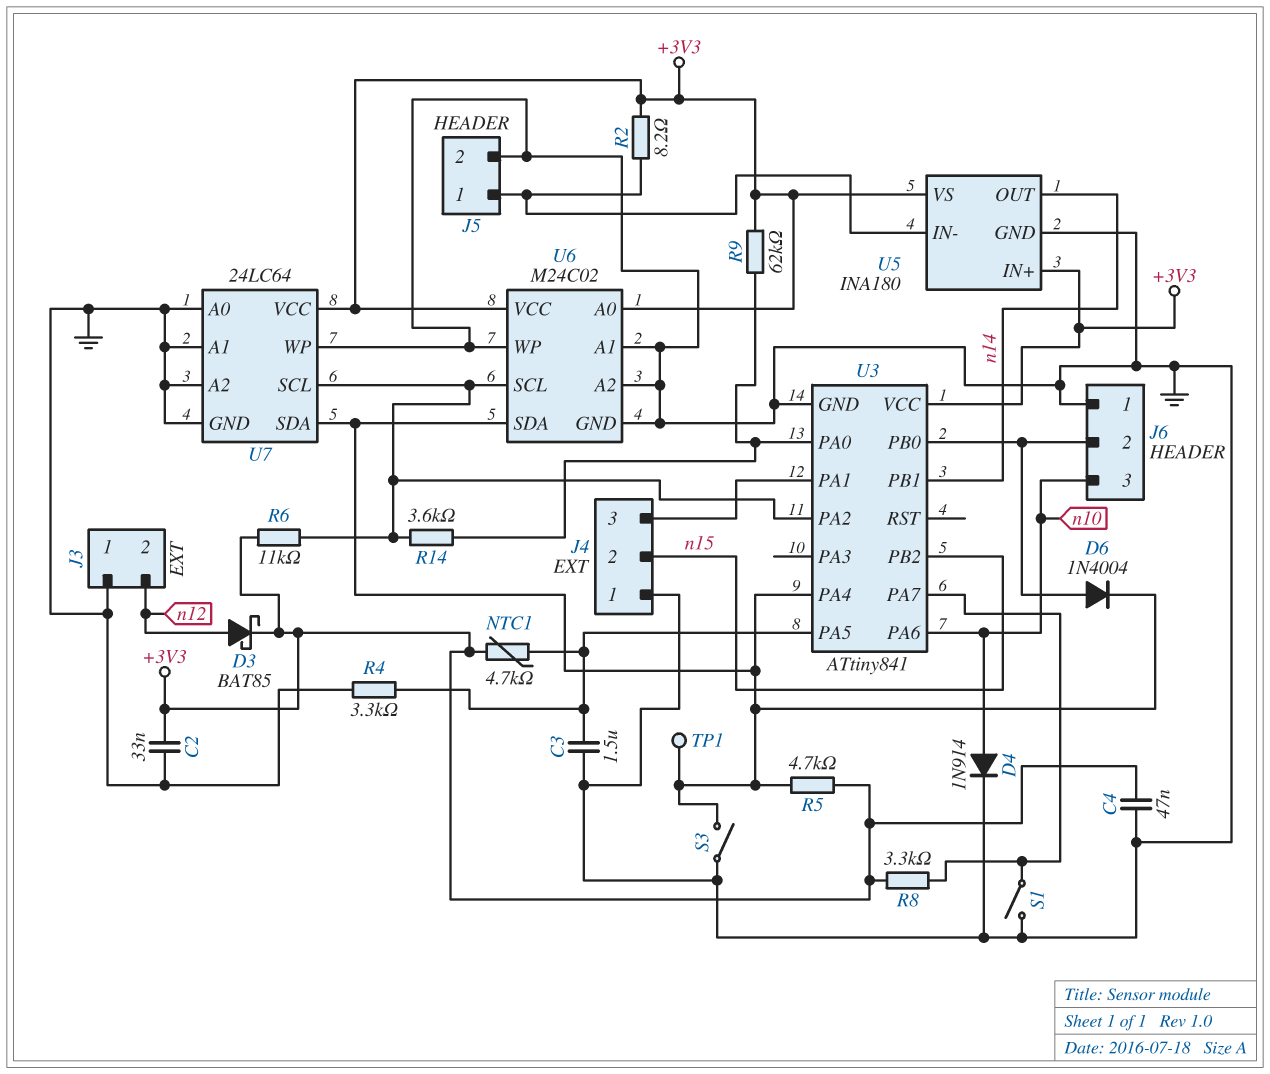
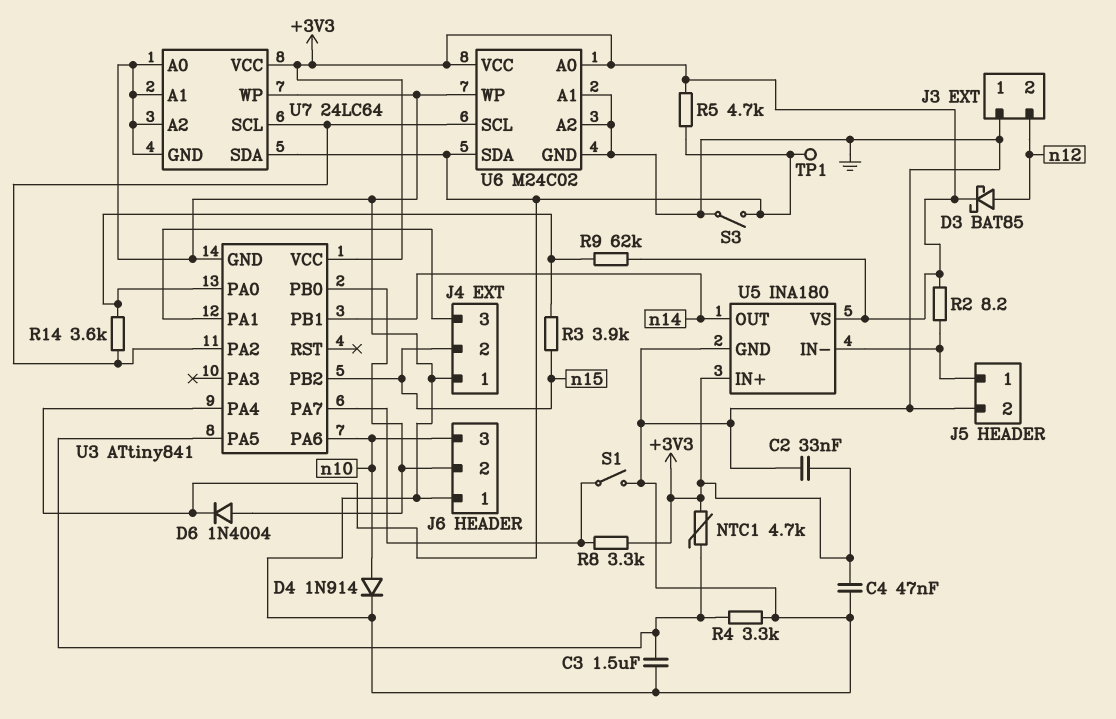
R3: none -> 3.9k (U3/PA0, n15)
R6: 11k (+3V3, U3/PA2) -> none

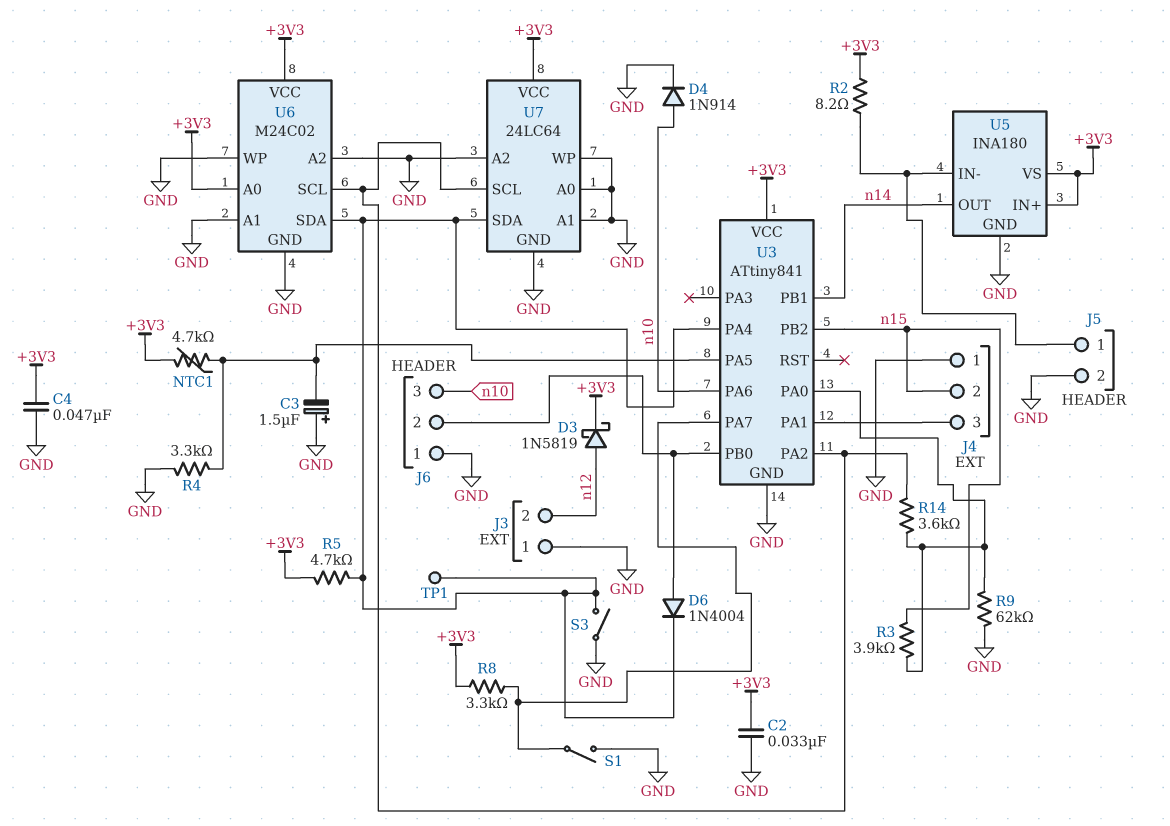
C3: 1.5uF (GND, U3/PA5) -> 1.5uF (plus GND, minus U3/PA5)
D3: schottky BAT85 (A n12, K +3V3) -> schottky 1N5819 (A n12, K +3V3)
R9: 62k (+3V3, U3/PA0) -> 62k (GND, U3/PA0)

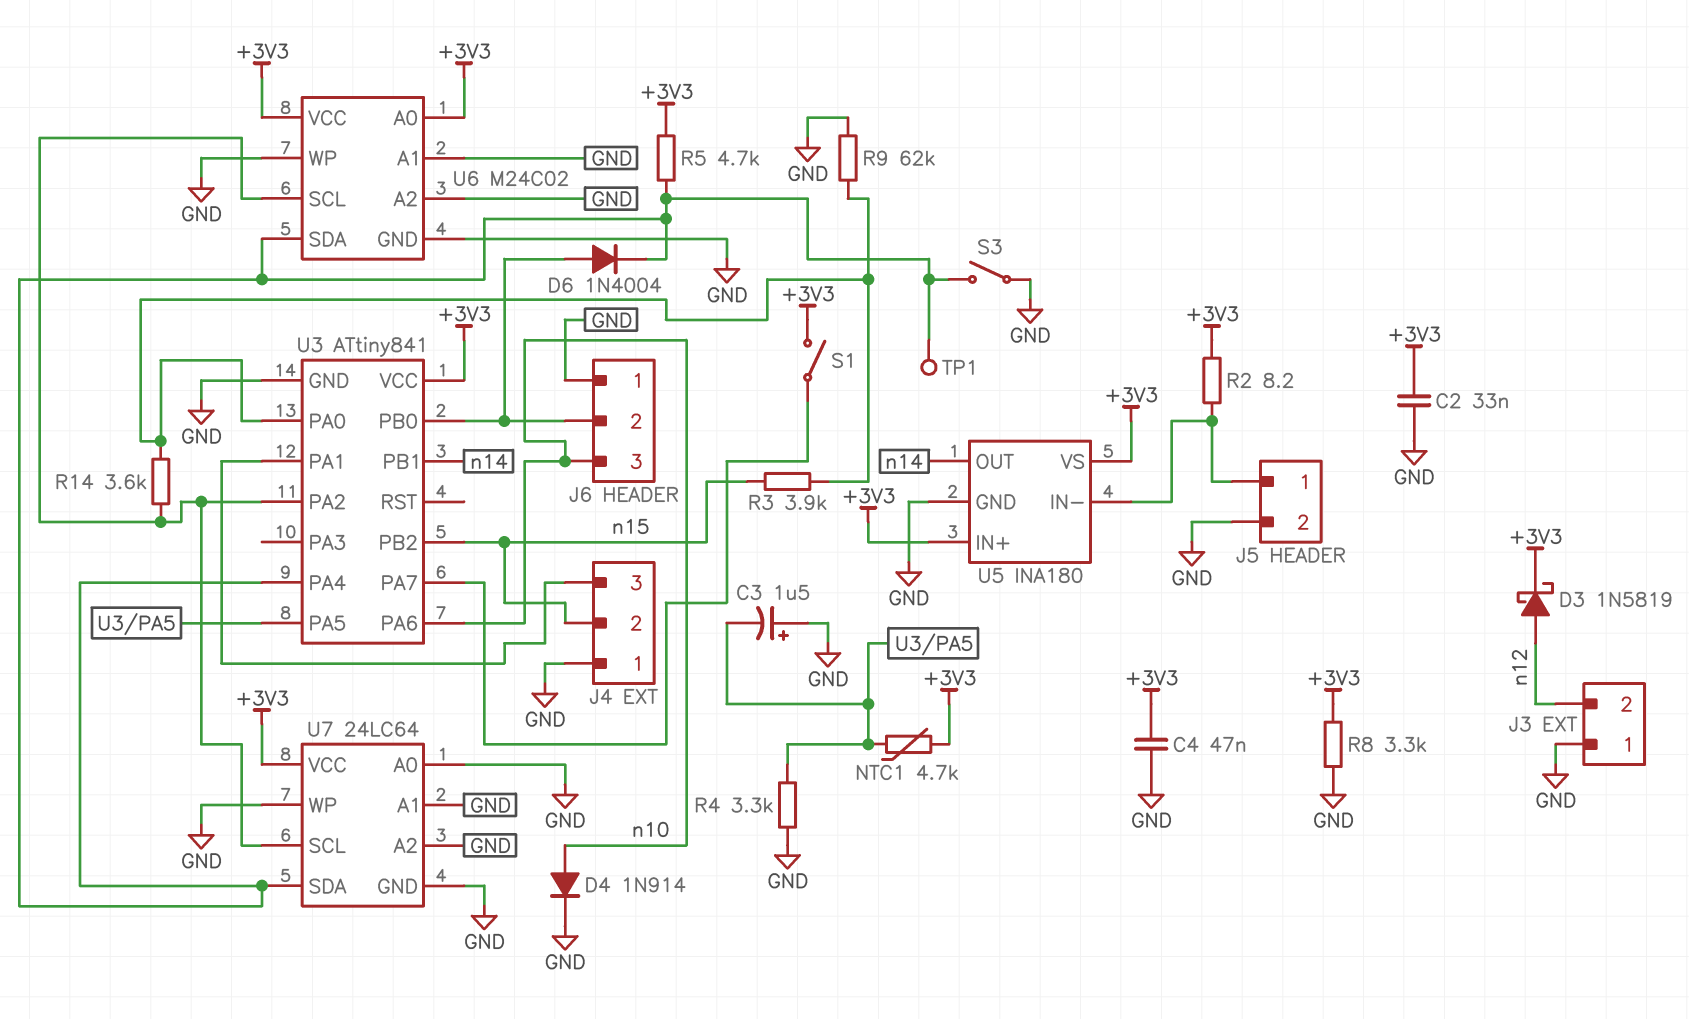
R8: 3.3k (+3V3, U3/PA7) -> 3.3k (+3V3, GND)
S1: switch (GND, U3/PA7) -> switch (+3V3, U3/PA7)

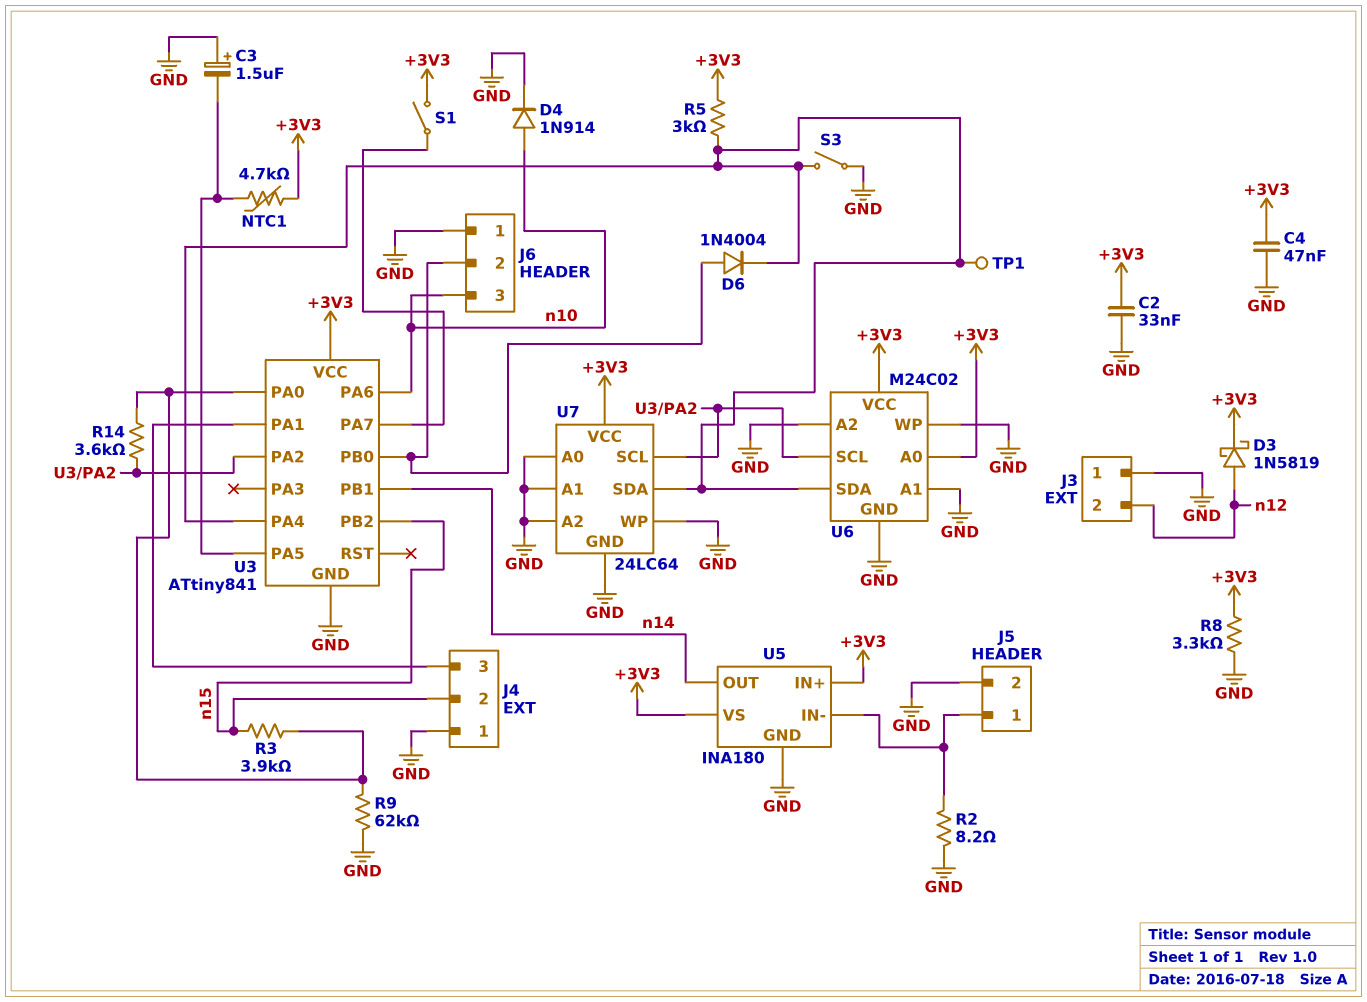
R2: 8.2 (+3V3, J5/1) -> 8.2 (GND, J5/1)
R4: 3.3k (GND, U3/PA5) -> none
R5: 4.7k (+3V3, U3/PA4) -> 3k (+3V3, U3/PA4)

